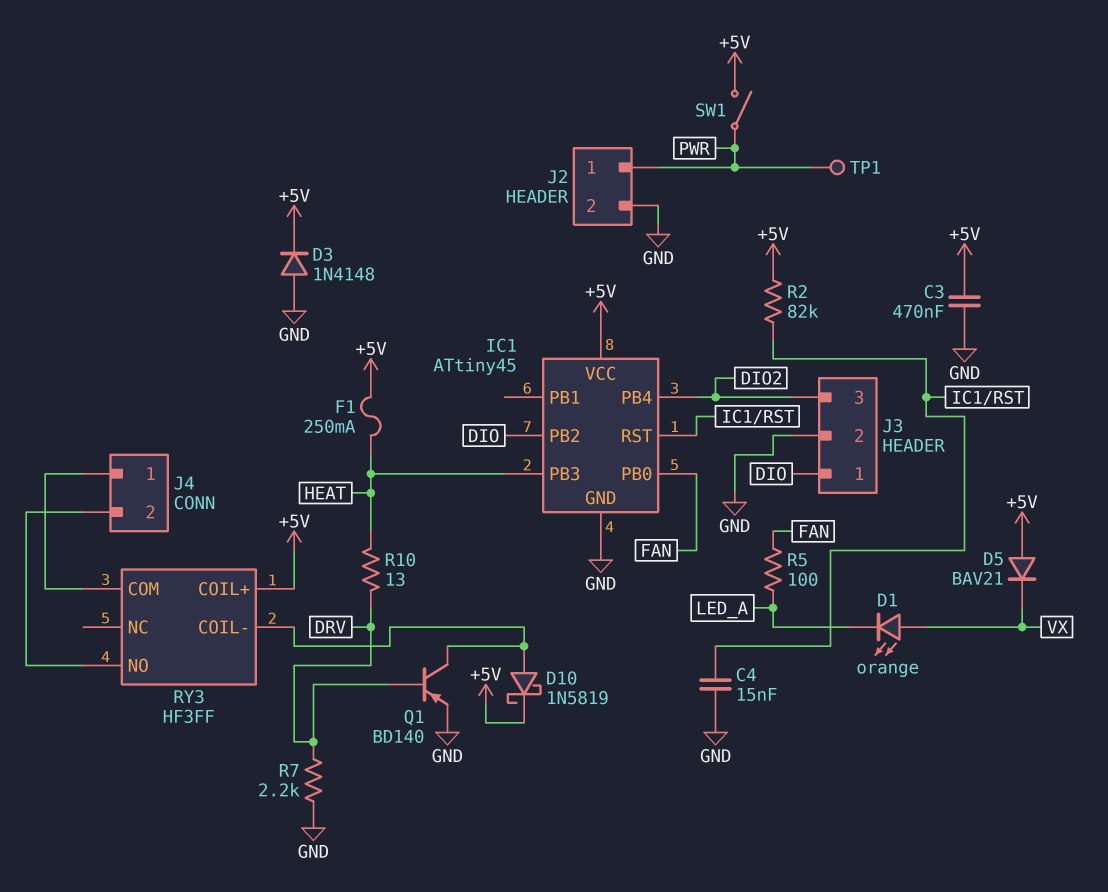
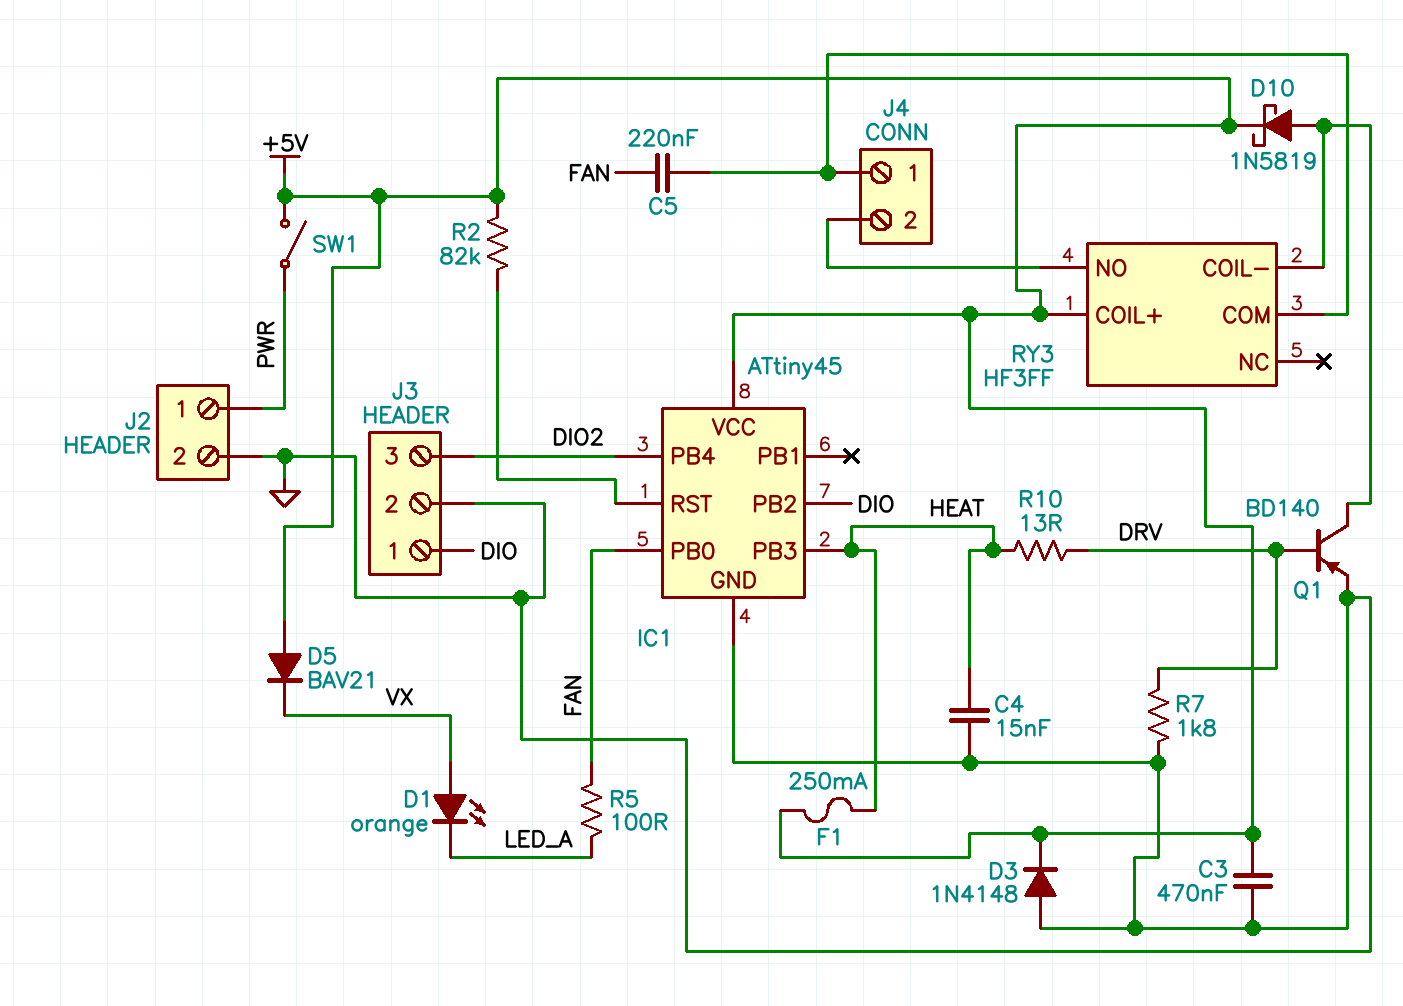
C4: 15nF (GND, IC1/RST) -> 15nF (GND, HEAT)
C5: none -> 220nF (FAN, J4/1)
R7: 2.2k (DRV, GND) -> 1.8k (DRV, GND)
TP1: test point (PWR) -> none

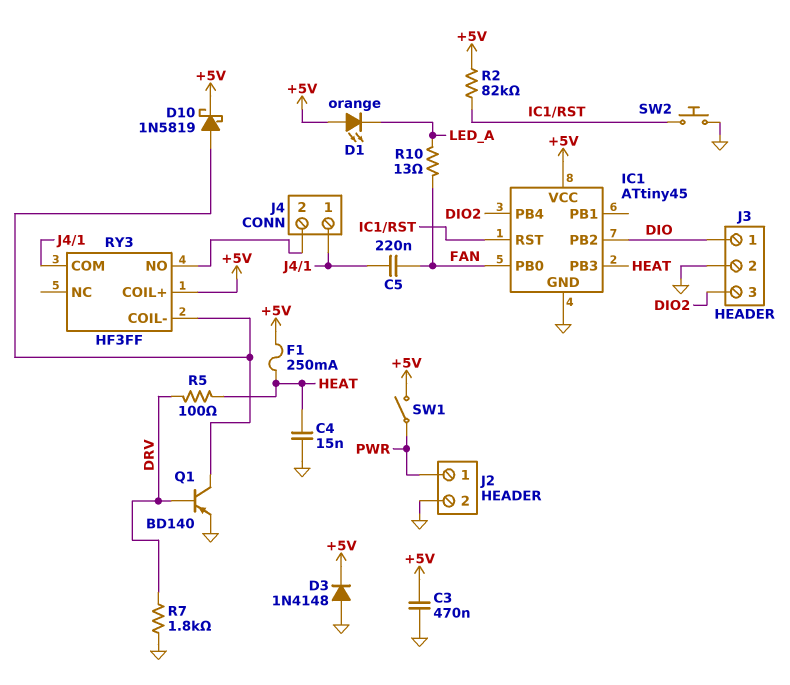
D1: LED orange (A VX, K LED_A) -> LED orange (A +5V, K LED_A)
D5: diode BAV21 (A +5V, K VX) -> none
R5: 100 (FAN, LED_A) -> 100 (DRV, HEAT)
R10: 13 (DRV, HEAT) -> 13 (FAN, LED_A)
SW2: none -> button (GND, IC1/RST)

